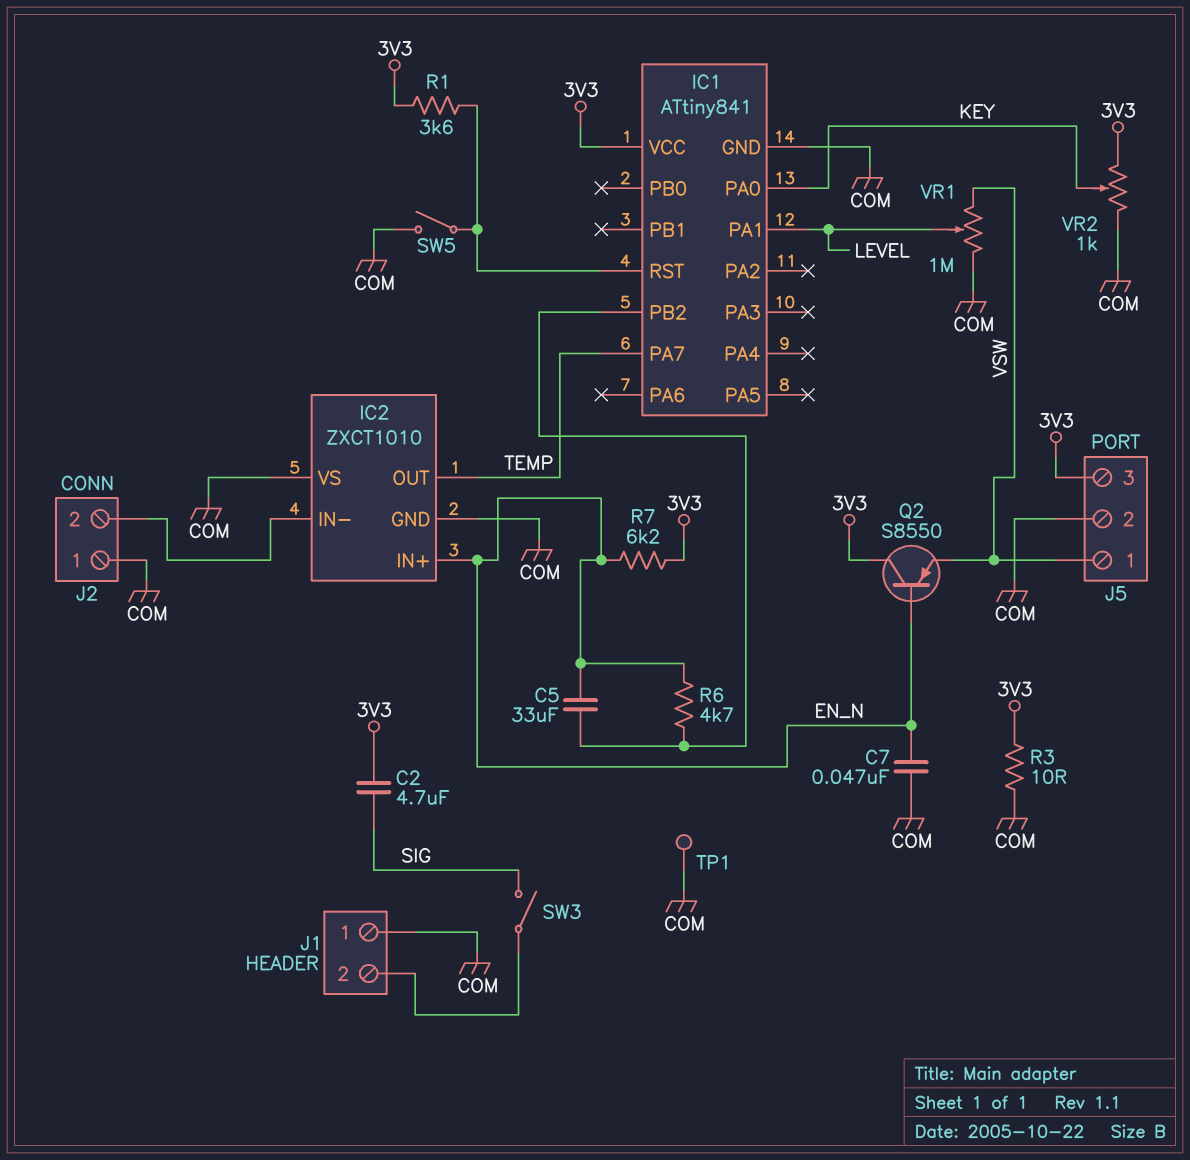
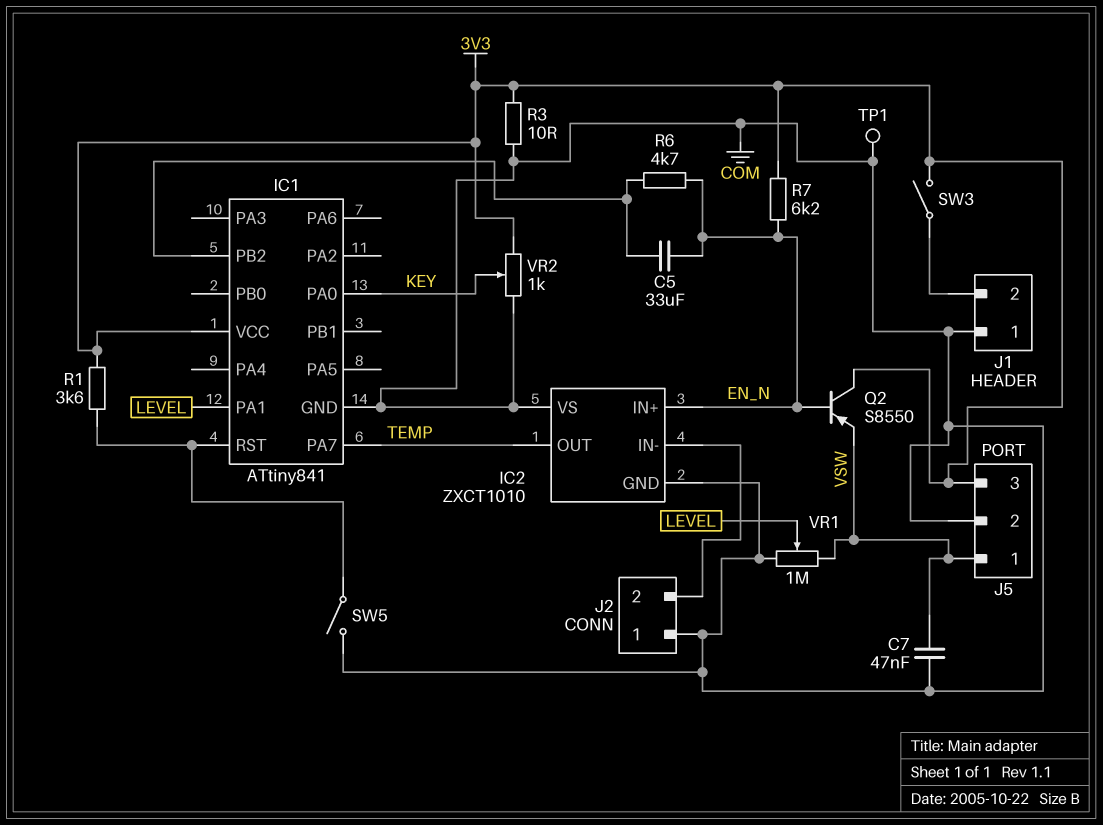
C2: 4.7uF (3V3, SIG) -> none
C7: 47nF (COM, EN_N) -> 47nF (COM, VSW)
SW3: switch (J1/2, SIG) -> switch (3V3, J1/2)

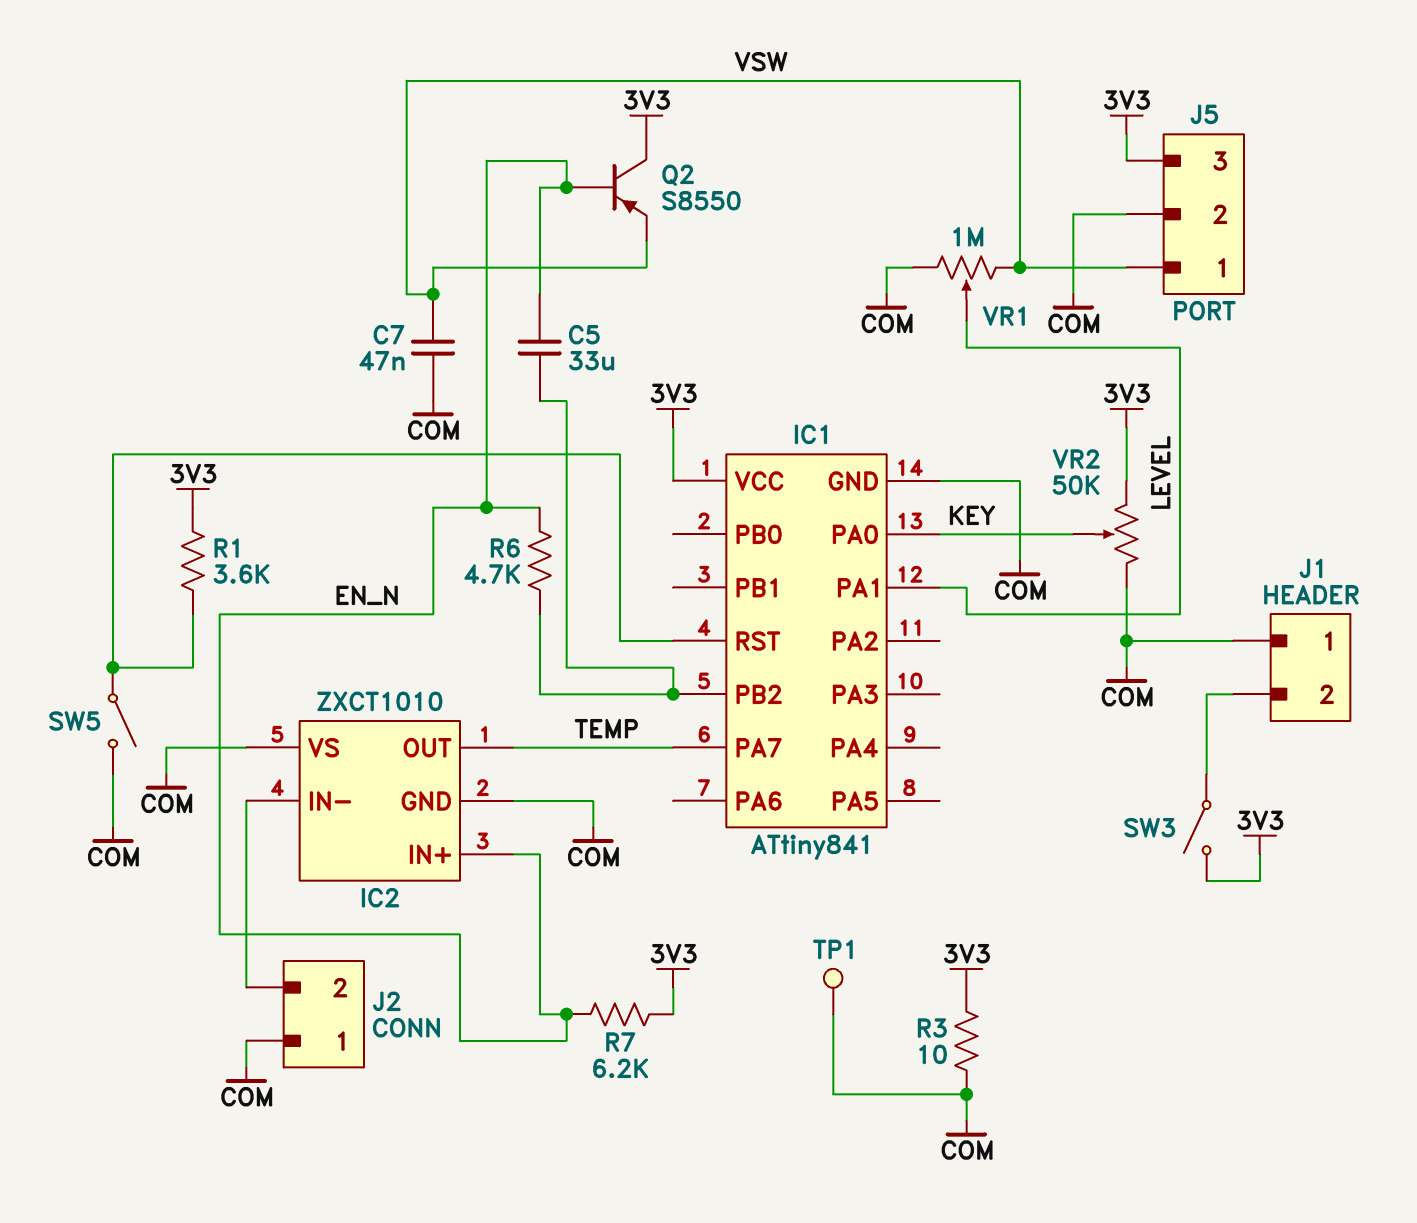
VR2: 1k (3V3, COM, wiper KEY) -> 50k (3V3, COM, wiper KEY)

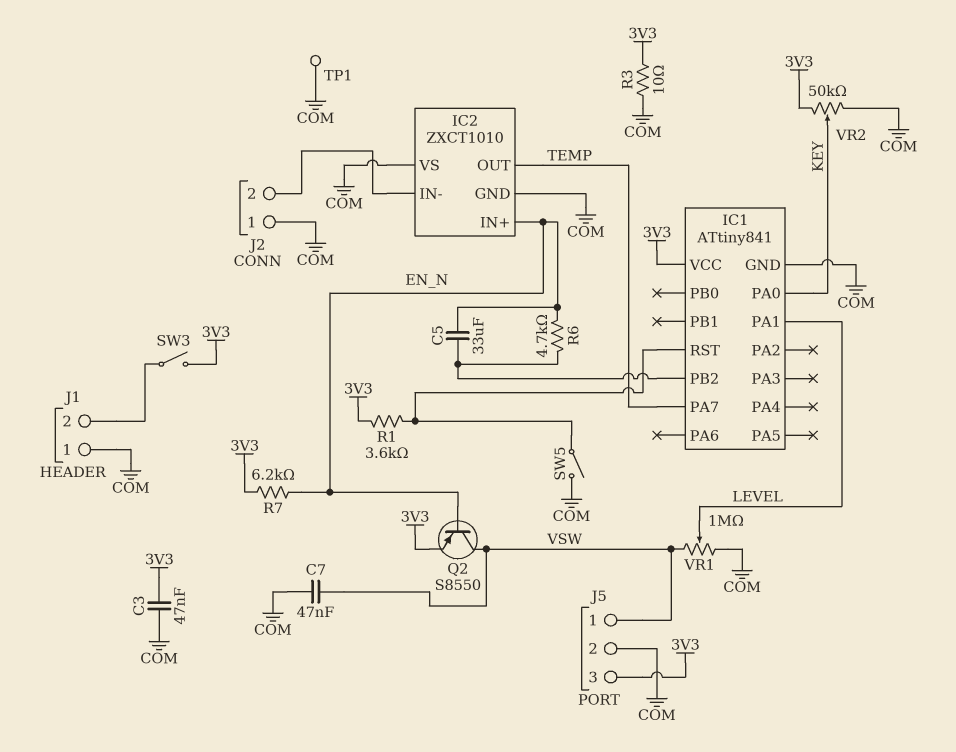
C3: none -> 47nF (3V3, COM)
Q2: PNP S8550 (B EN_N, C 3V3, E VSW) -> PNP S8550 (B EN_N, C VSW, E 3V3)

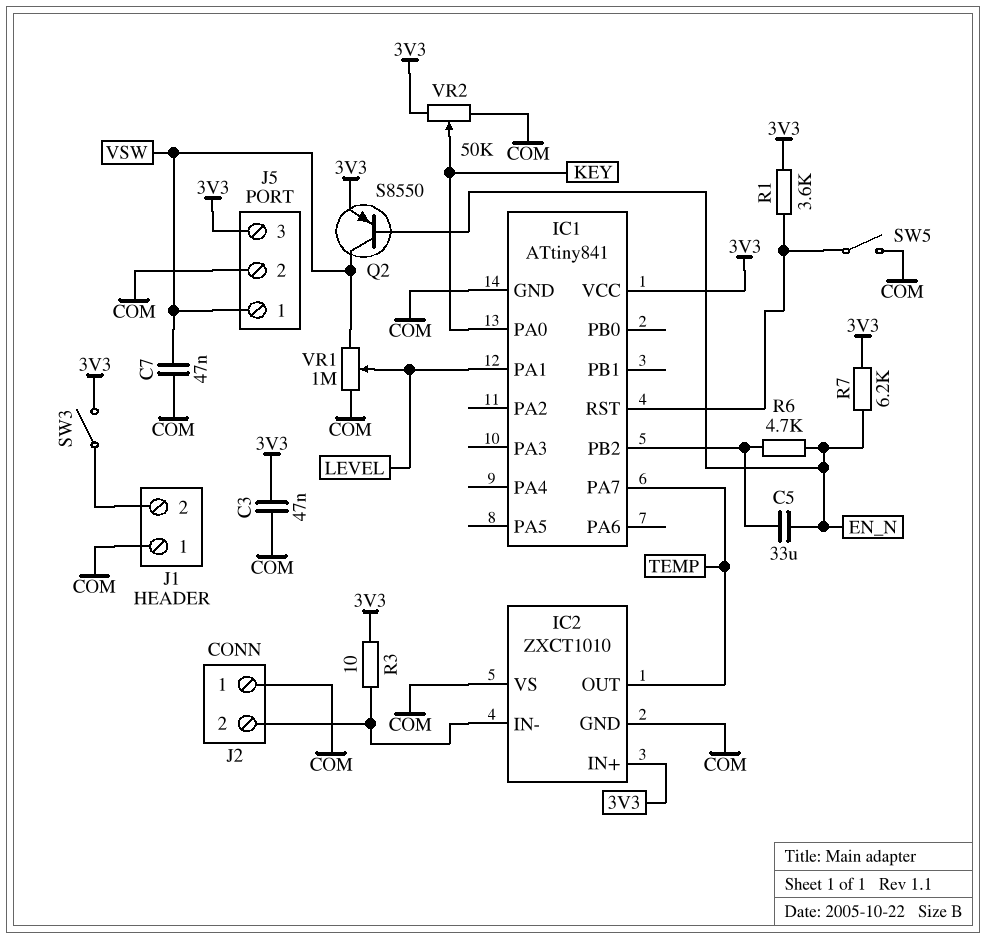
IC2 pin IN+: EN_N -> 3V3
R3: 10 (3V3, COM) -> 10 (3V3, IC2/IN-)
TP1: test point (COM) -> none

